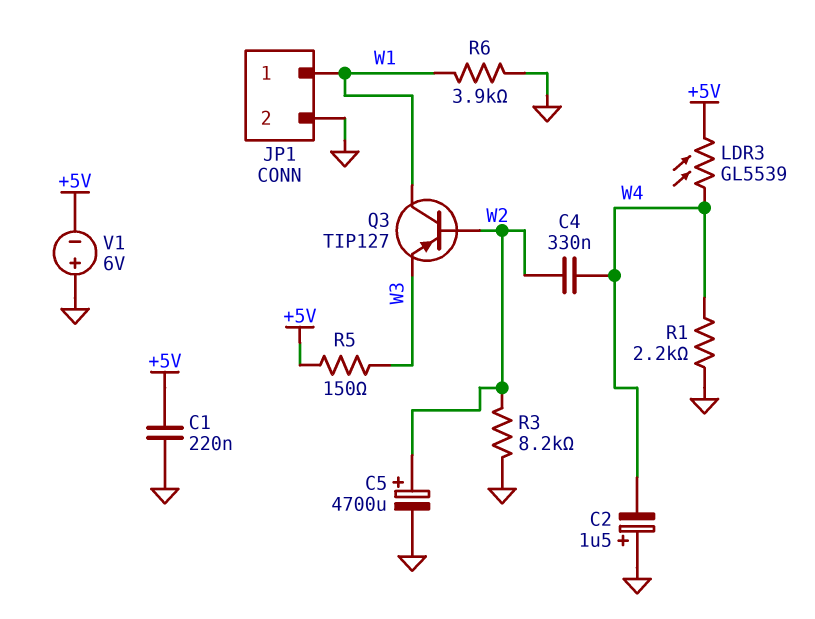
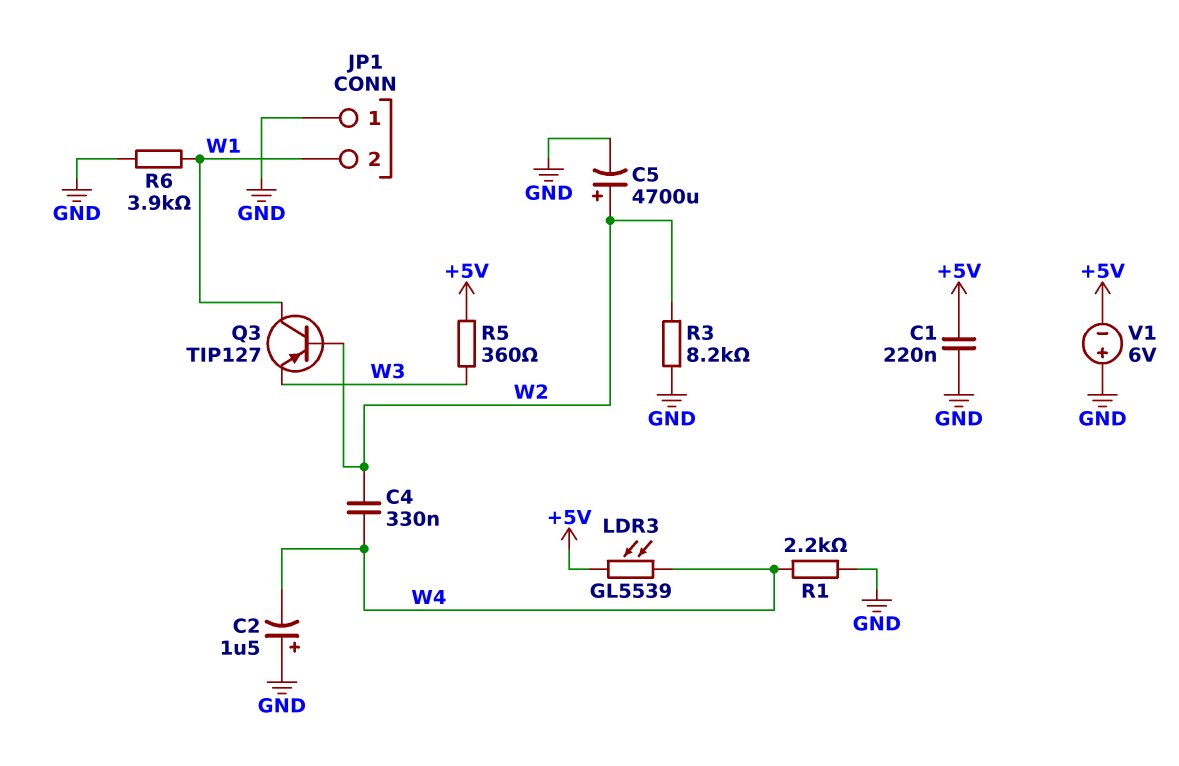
JP1 pin 1: W1 -> GND
JP1 pin 2: GND -> W1
R5: 150 (+5V, W3) -> 360 (+5V, W3)

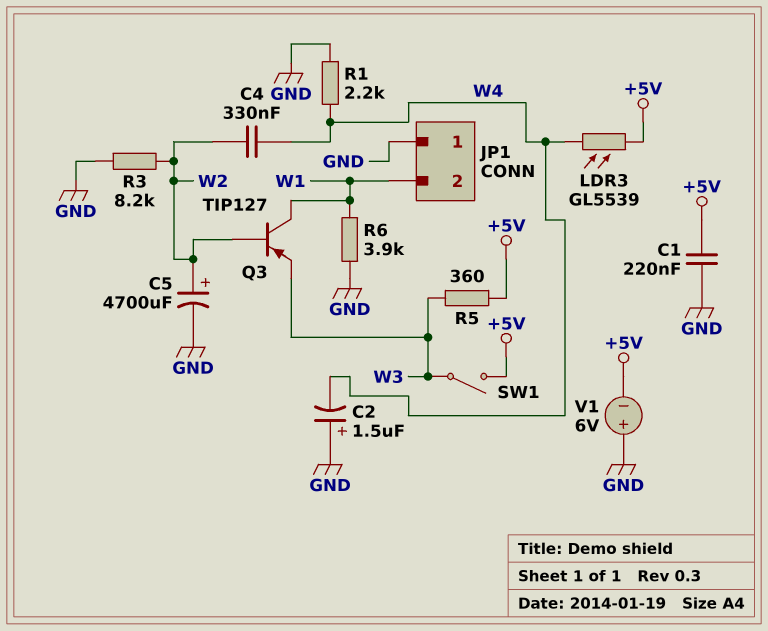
SW1: none -> switch (+5V, W3)

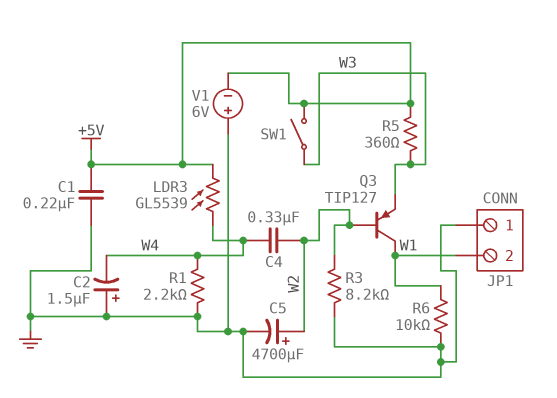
R6: 3.9k (GND, W1) -> 10k (GND, W1)

